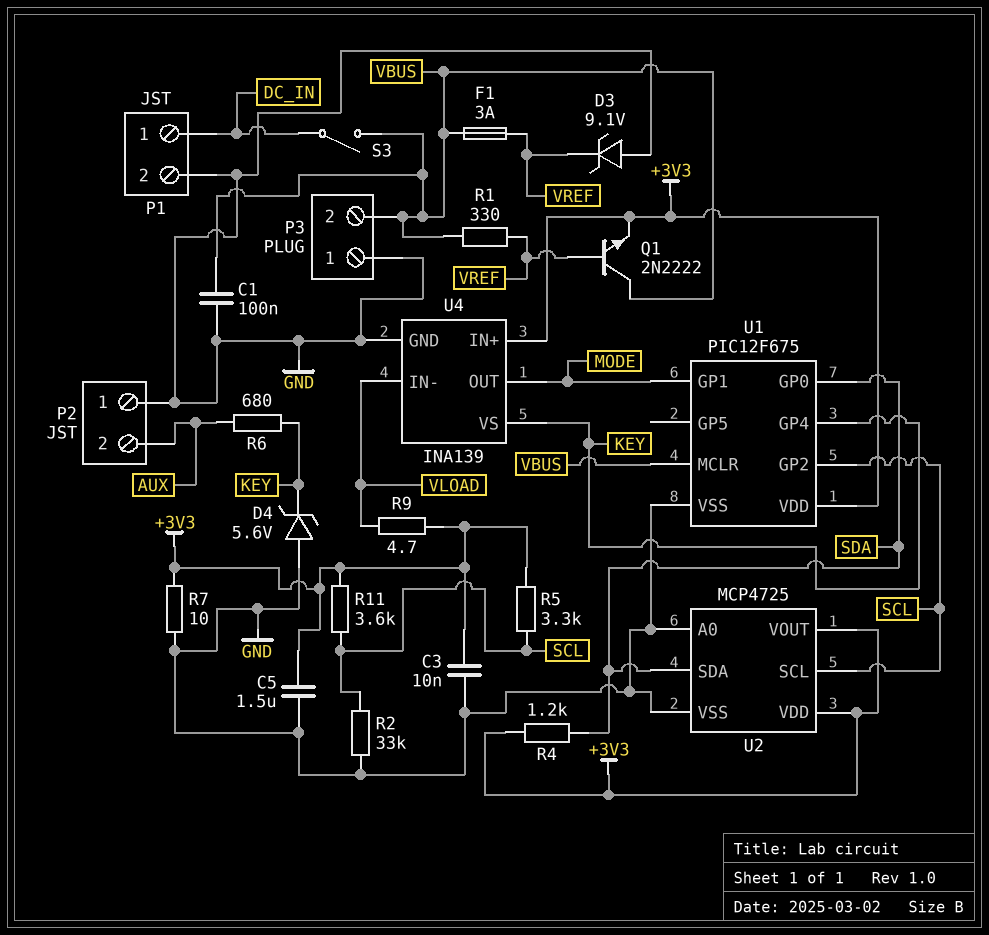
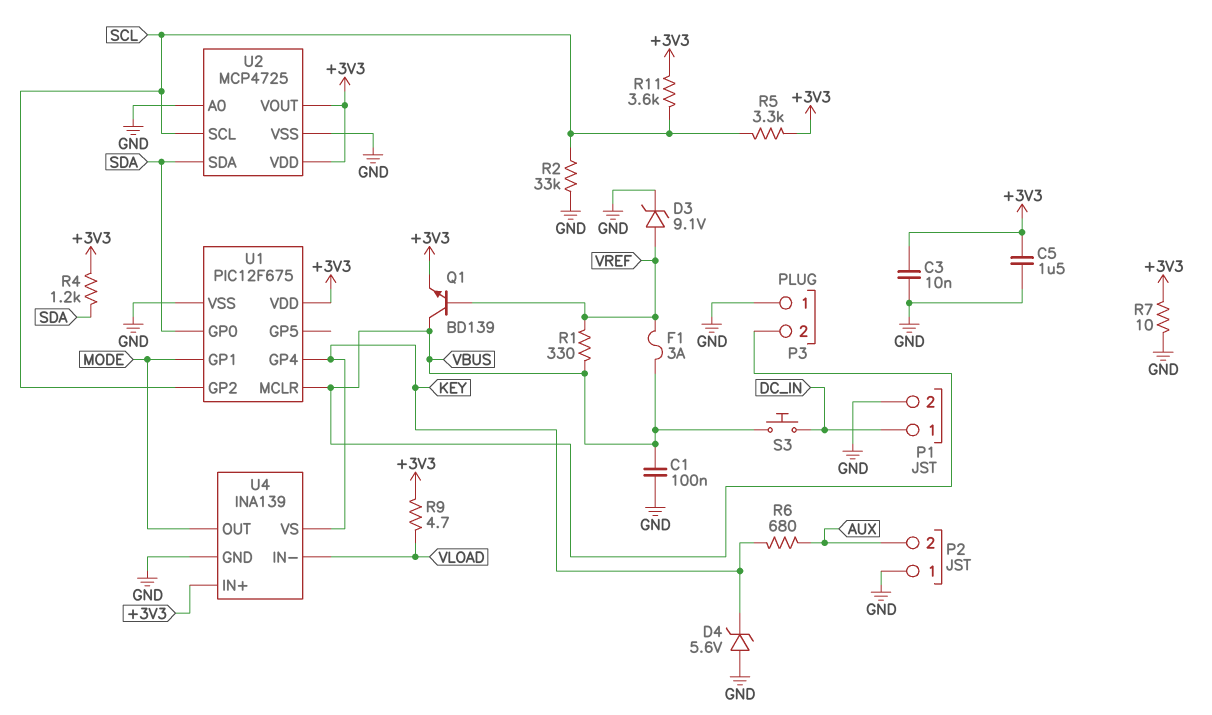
D3: zener 9.1V (A GND, K VREF) -> zener 9.1V (A VREF, K GND)
Q1: NPN 2N2222 (B VREF, C VBUS, E +3V3) -> NPN BD139 (B VREF, C VBUS, E +3V3)
S3: switch (DC_IN, VBUS) -> button (DC_IN, VBUS)

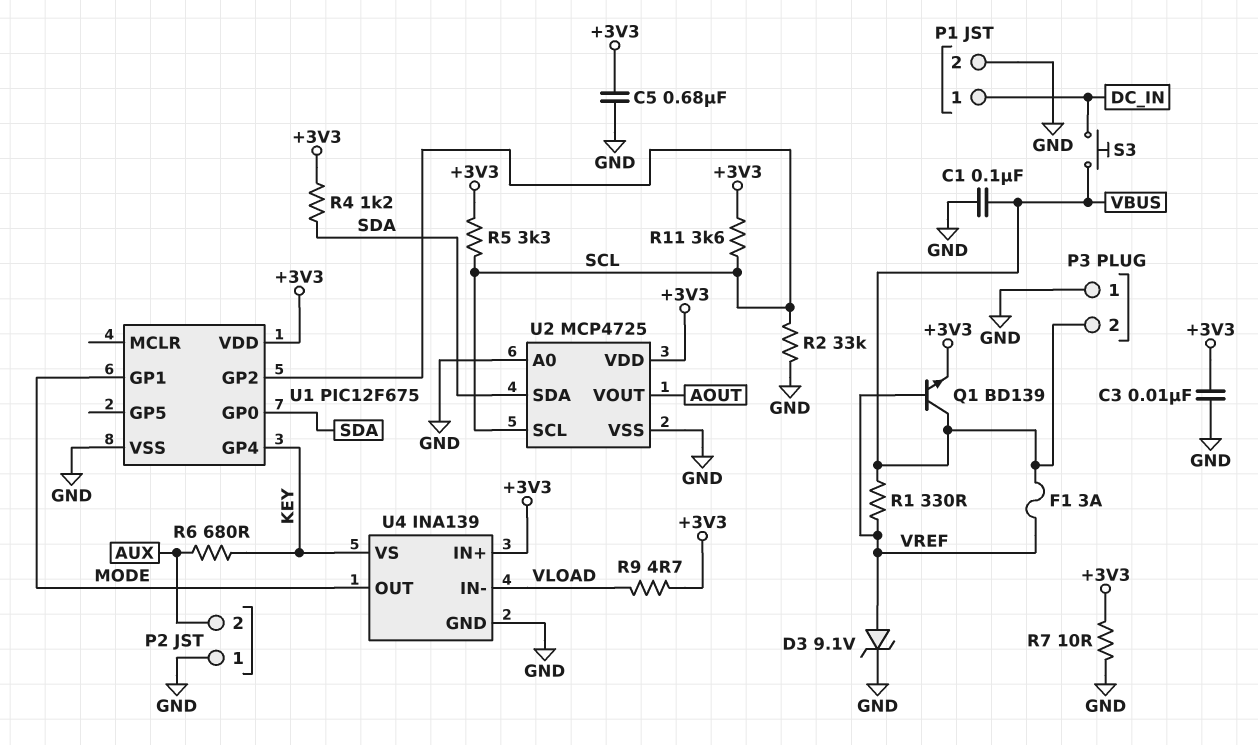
C5: 1.5uF (+3V3, GND) -> 680nF (+3V3, GND)
D4: zener 5.6V (A GND, K KEY) -> none
U1 pin MCLR: VBUS -> none
U2 pin VOUT: +3V3 -> AOUT

